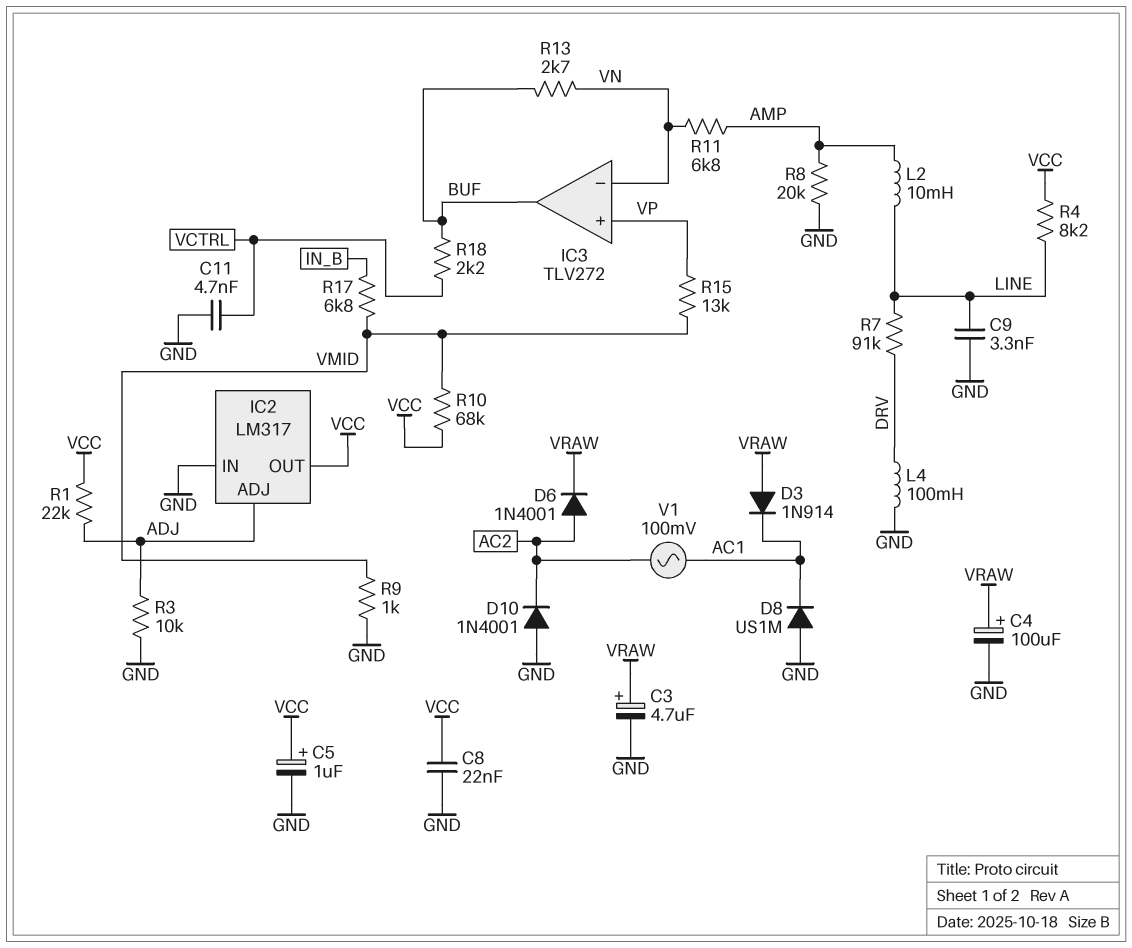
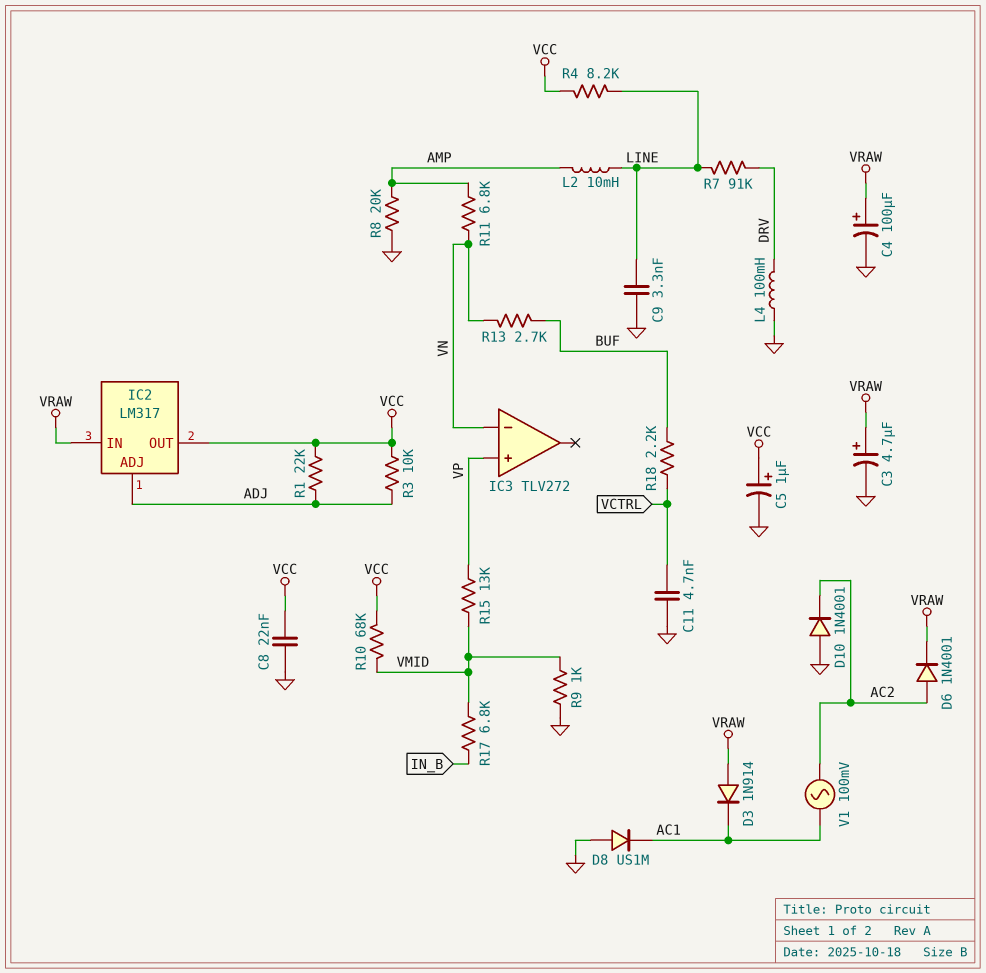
IC2 pin IN: GND -> VRAW
IC3 pin out: BUF -> none
R3: 10k (ADJ, GND) -> 10k (ADJ, VCC)

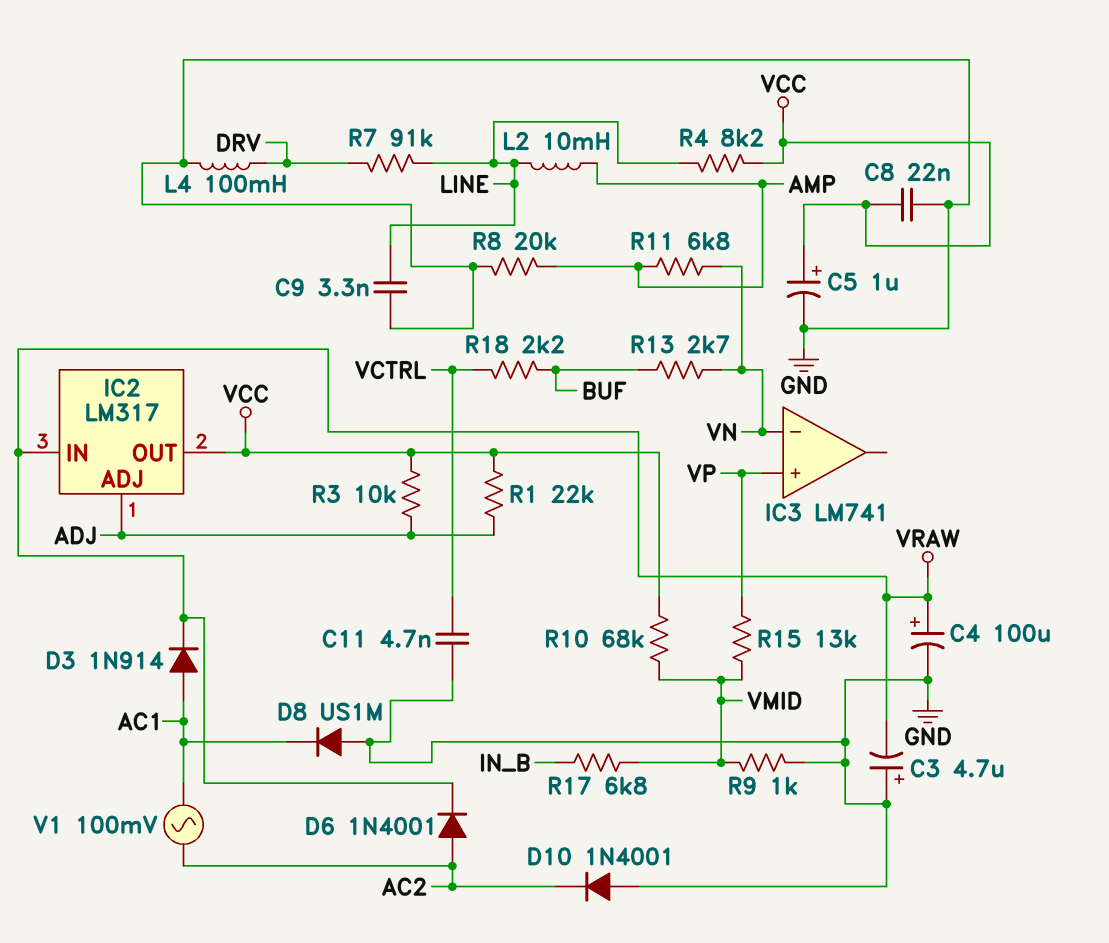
C3: 4.7uF (plus VRAW, minus GND) -> 4.7uF (plus GND, minus VRAW)
D3: diode 1N914 (A VRAW, K AC1) -> diode 1N914 (A AC1, K VRAW)
IC3: TLV272 -> LM741

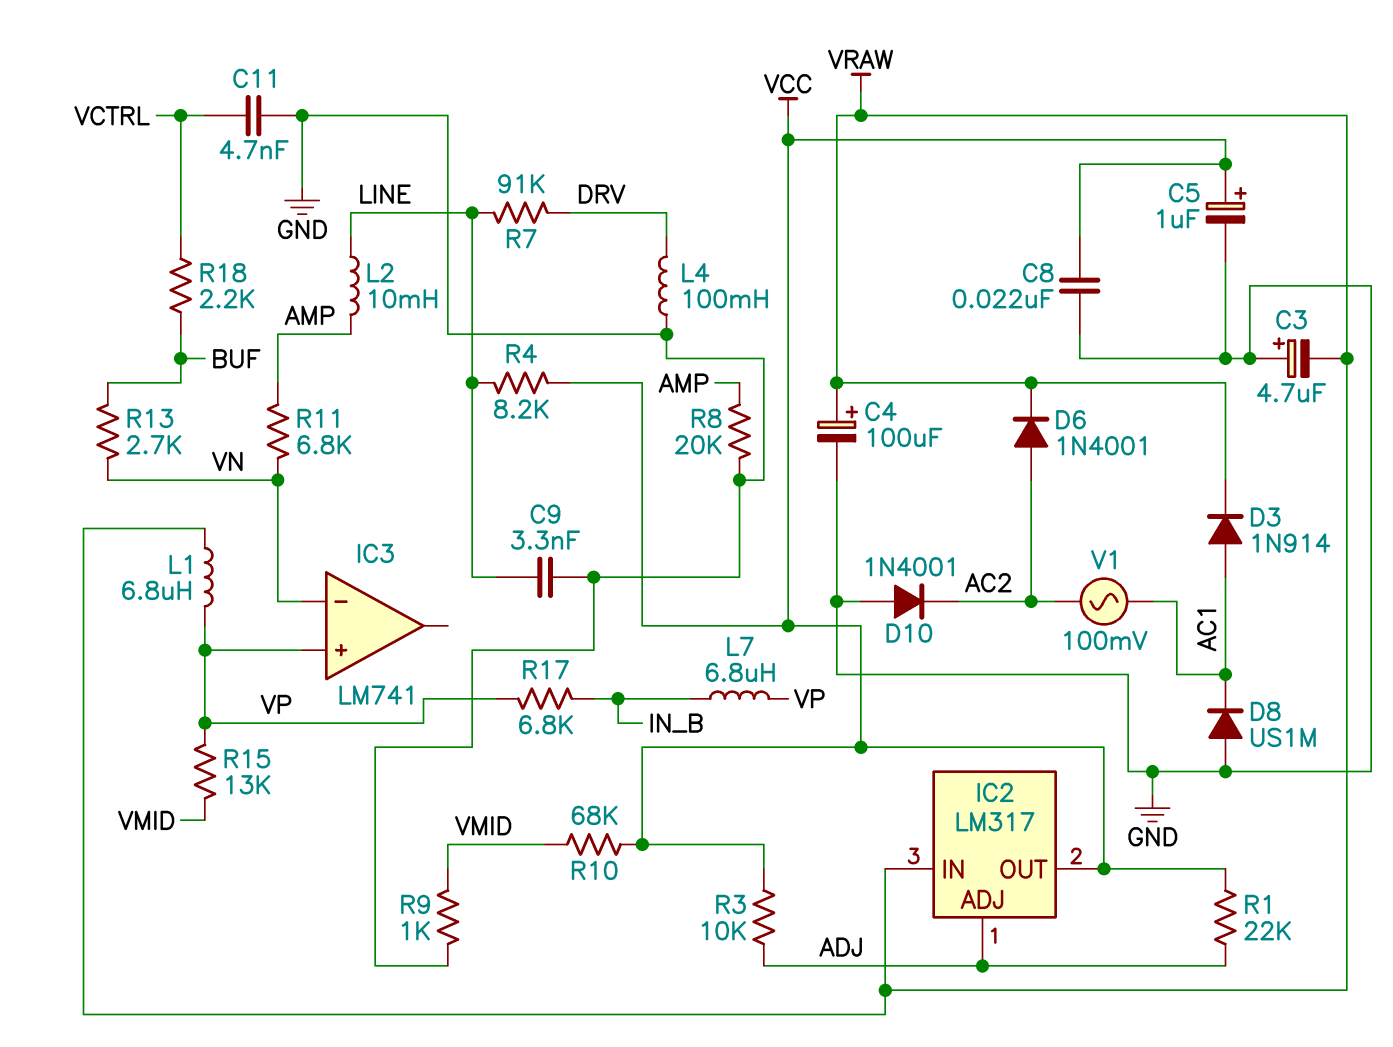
L1: none -> 6.8uH (VP, VRAW)
L7: none -> 6.8uH (IN_B, VP)
R17: 6.8k (IN_B, VMID) -> 6.8k (IN_B, VP)

